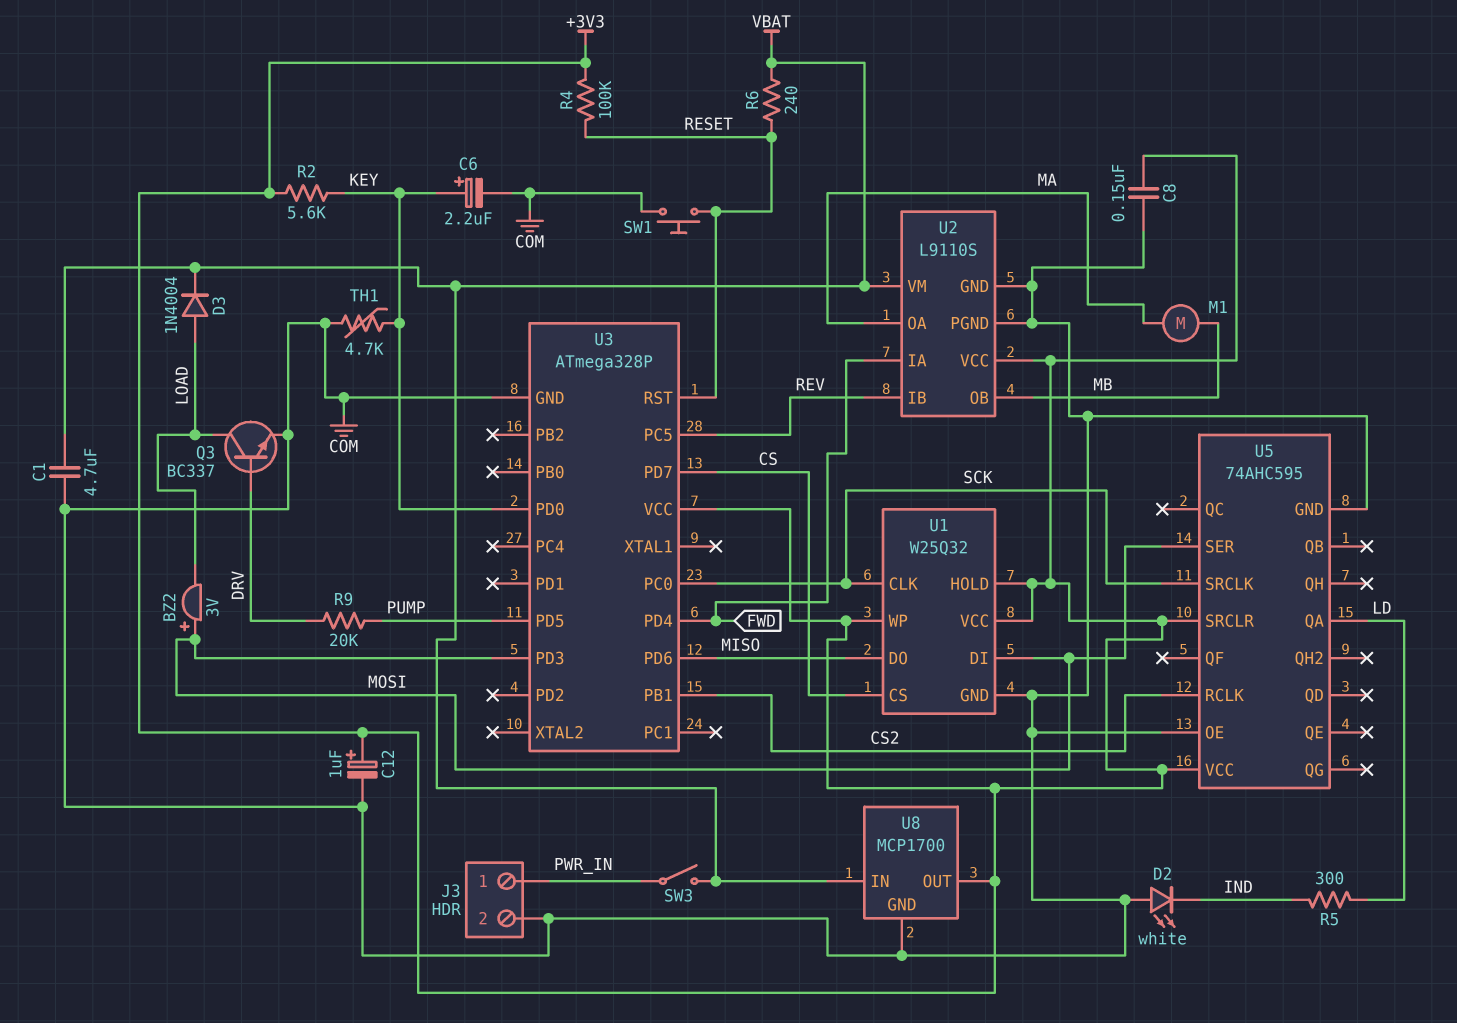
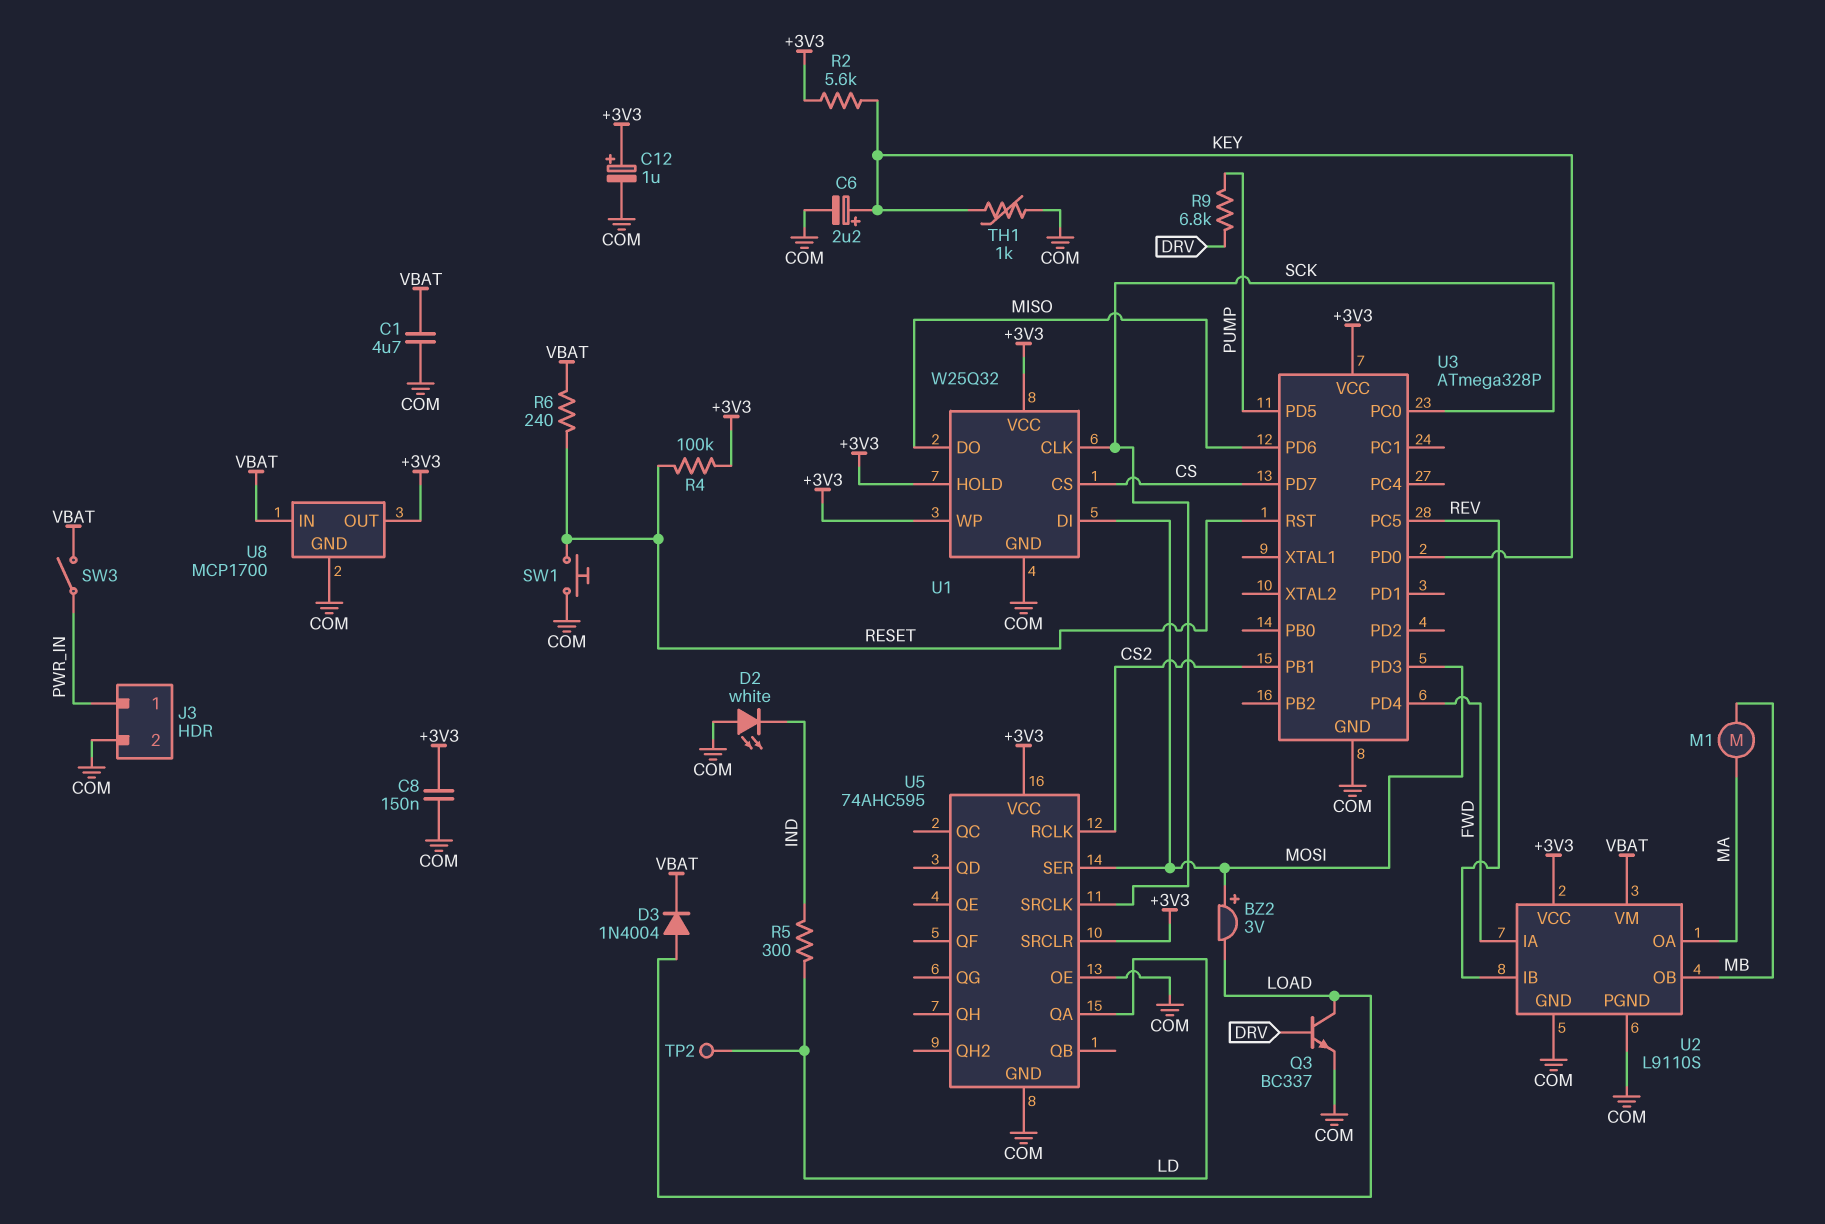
R9: 20k (DRV, PUMP) -> 6.8k (DRV, PUMP)
TH1: 4.7k (COM, KEY) -> 1k (COM, KEY)
TP2: none -> test point (LD)

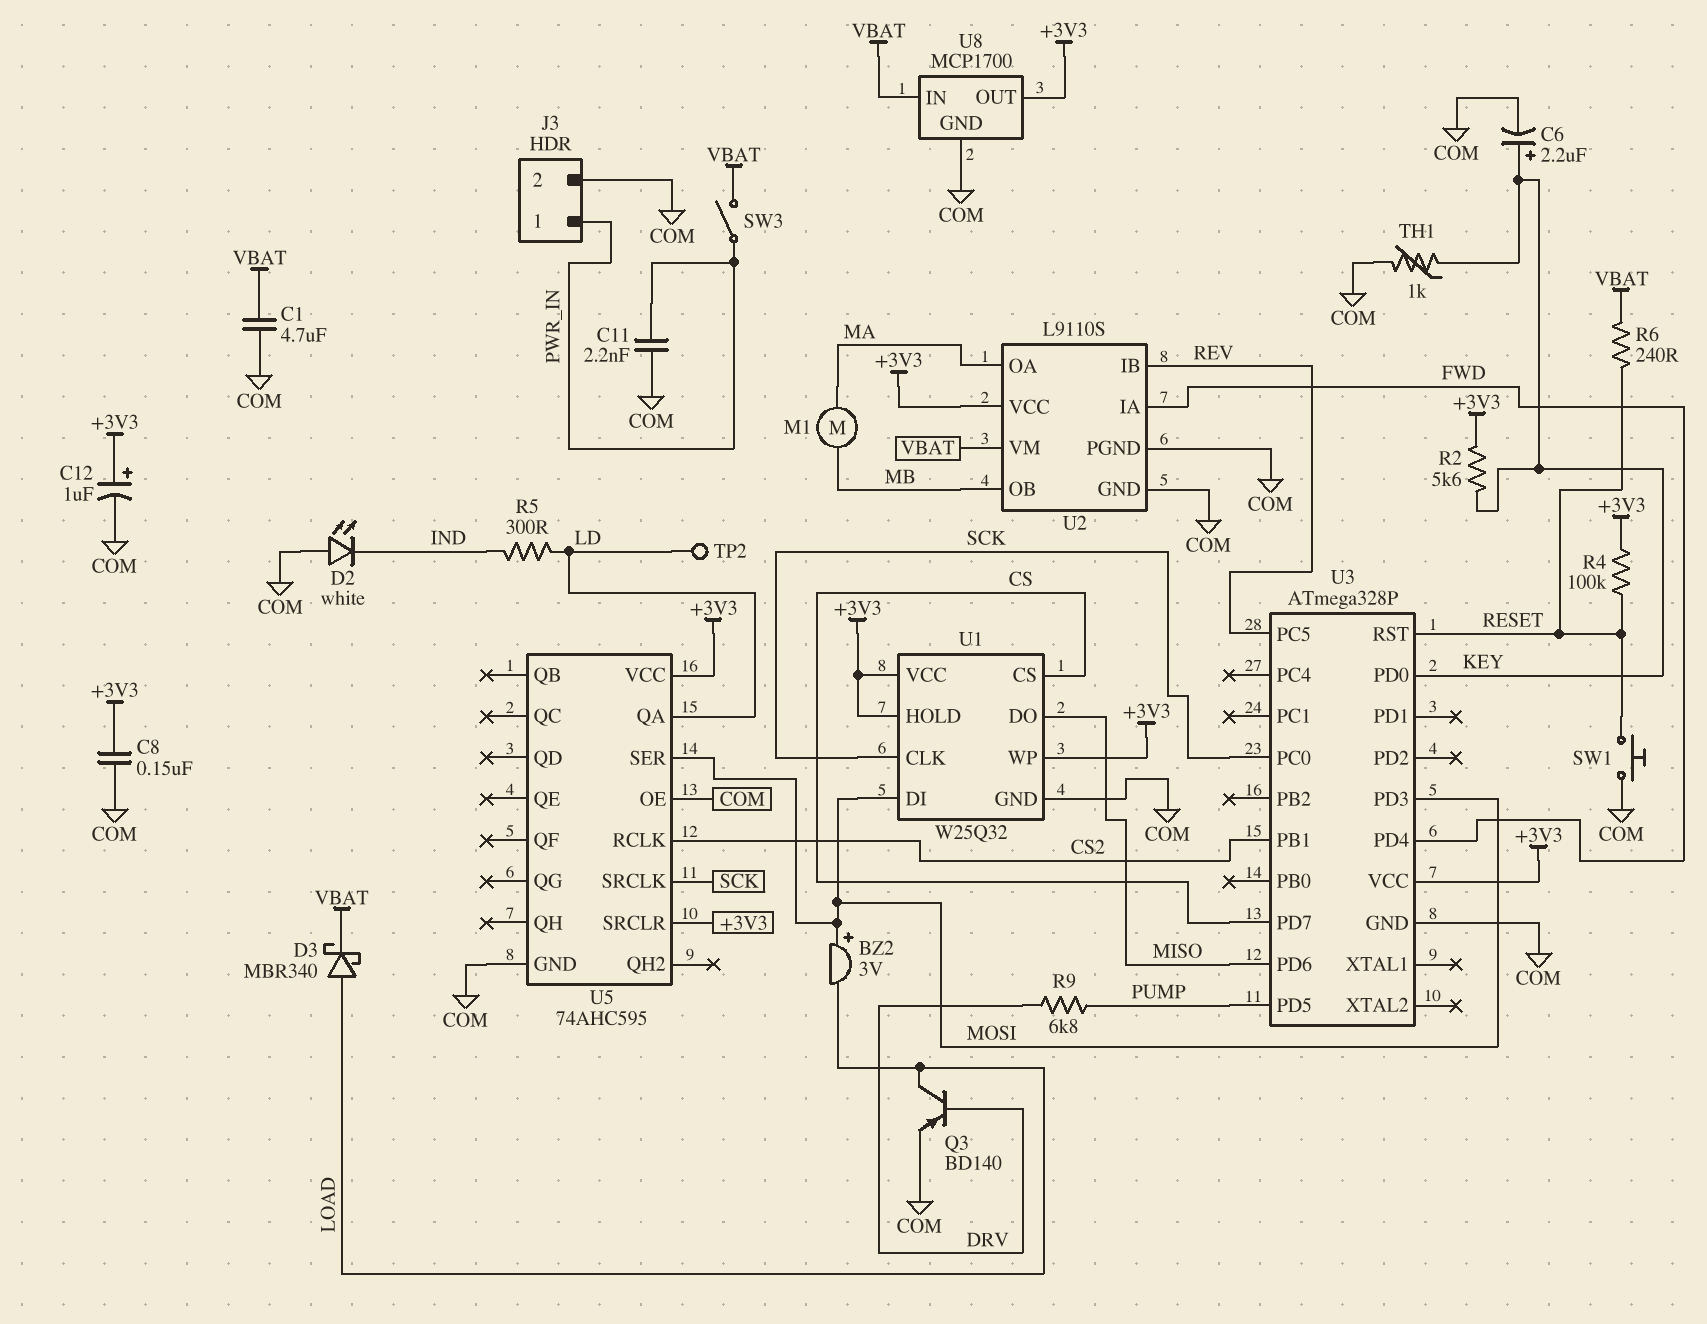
C11: none -> 2.2nF (COM, PWR_IN)
D3: diode 1N4004 (A LOAD, K VBAT) -> schottky MBR340 (A LOAD, K VBAT)
Q3: NPN BC337 (B DRV, C LOAD, E COM) -> PNP BD140 (B DRV, C LOAD, E COM)

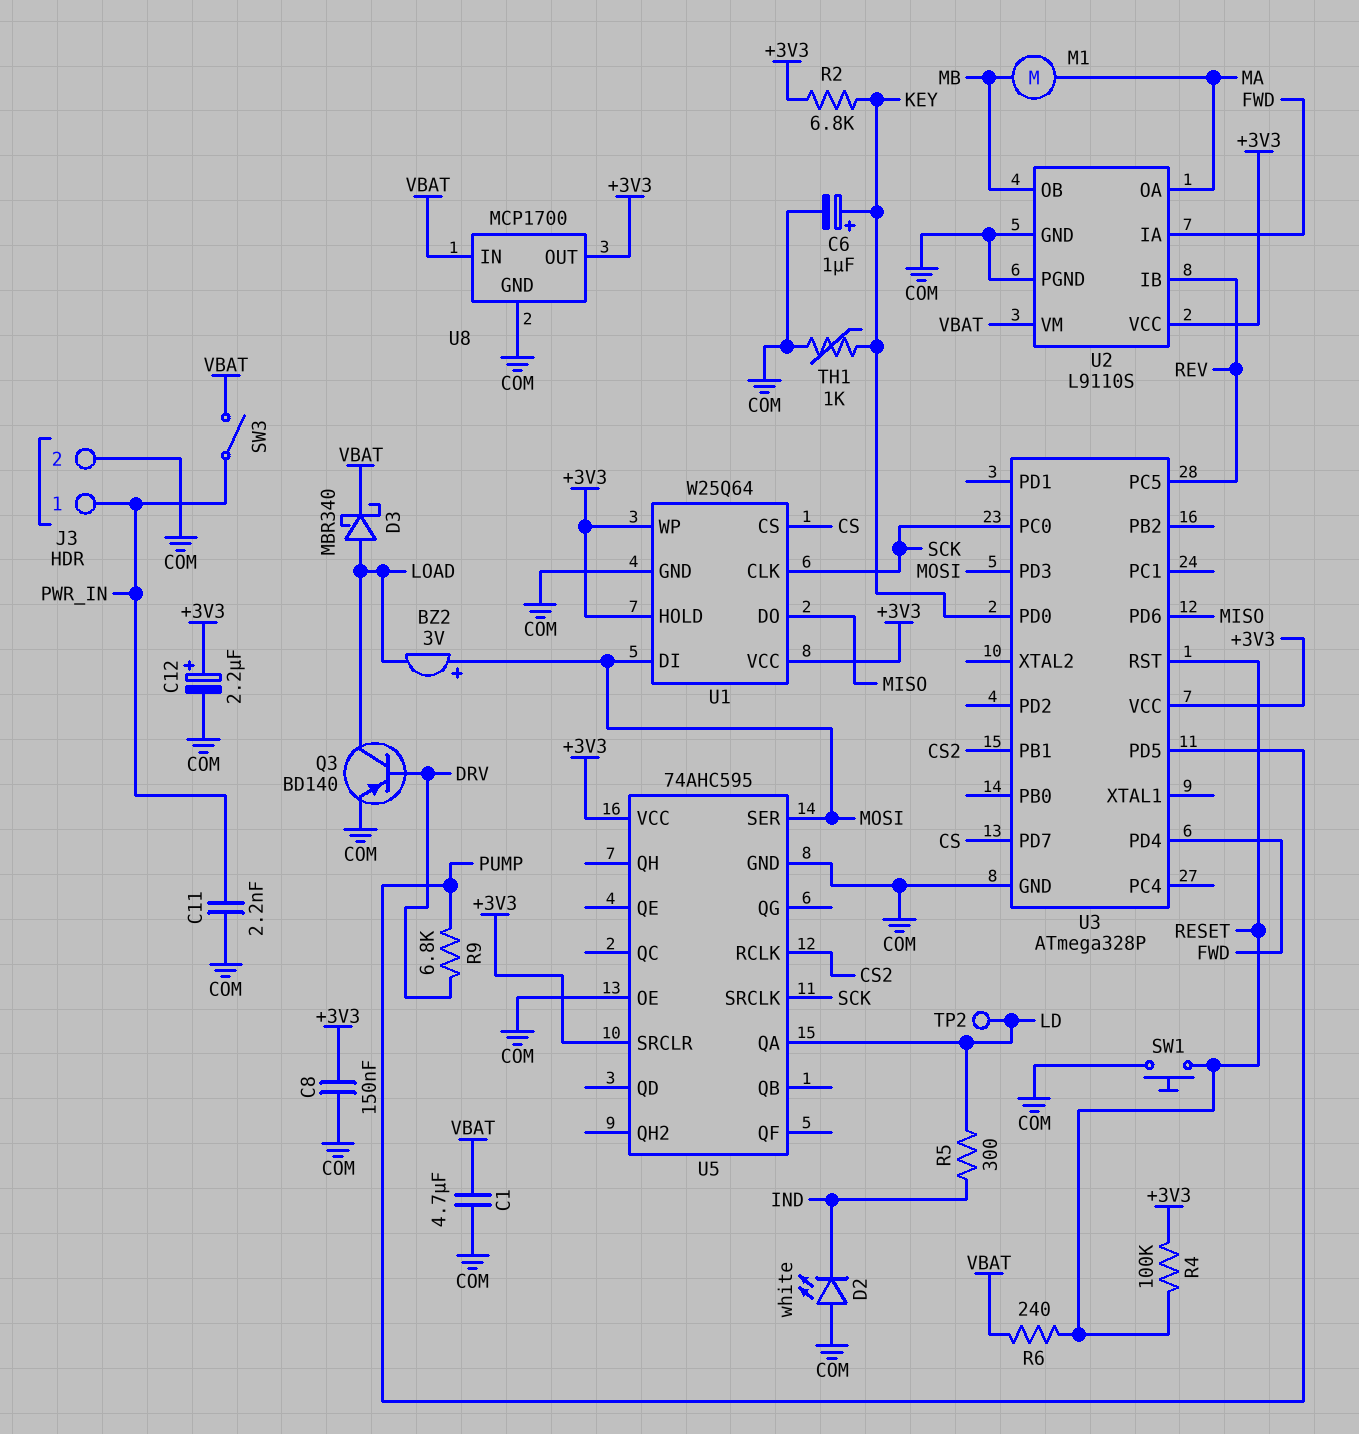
C6: 2.2uF (plus KEY, minus COM) -> 1uF (plus KEY, minus COM)
C12: 1uF (plus +3V3, minus COM) -> 2.2uF (plus +3V3, minus COM)
R2: 5.6k (+3V3, KEY) -> 6.8k (+3V3, KEY)
U1: W25Q32 -> W25Q64

